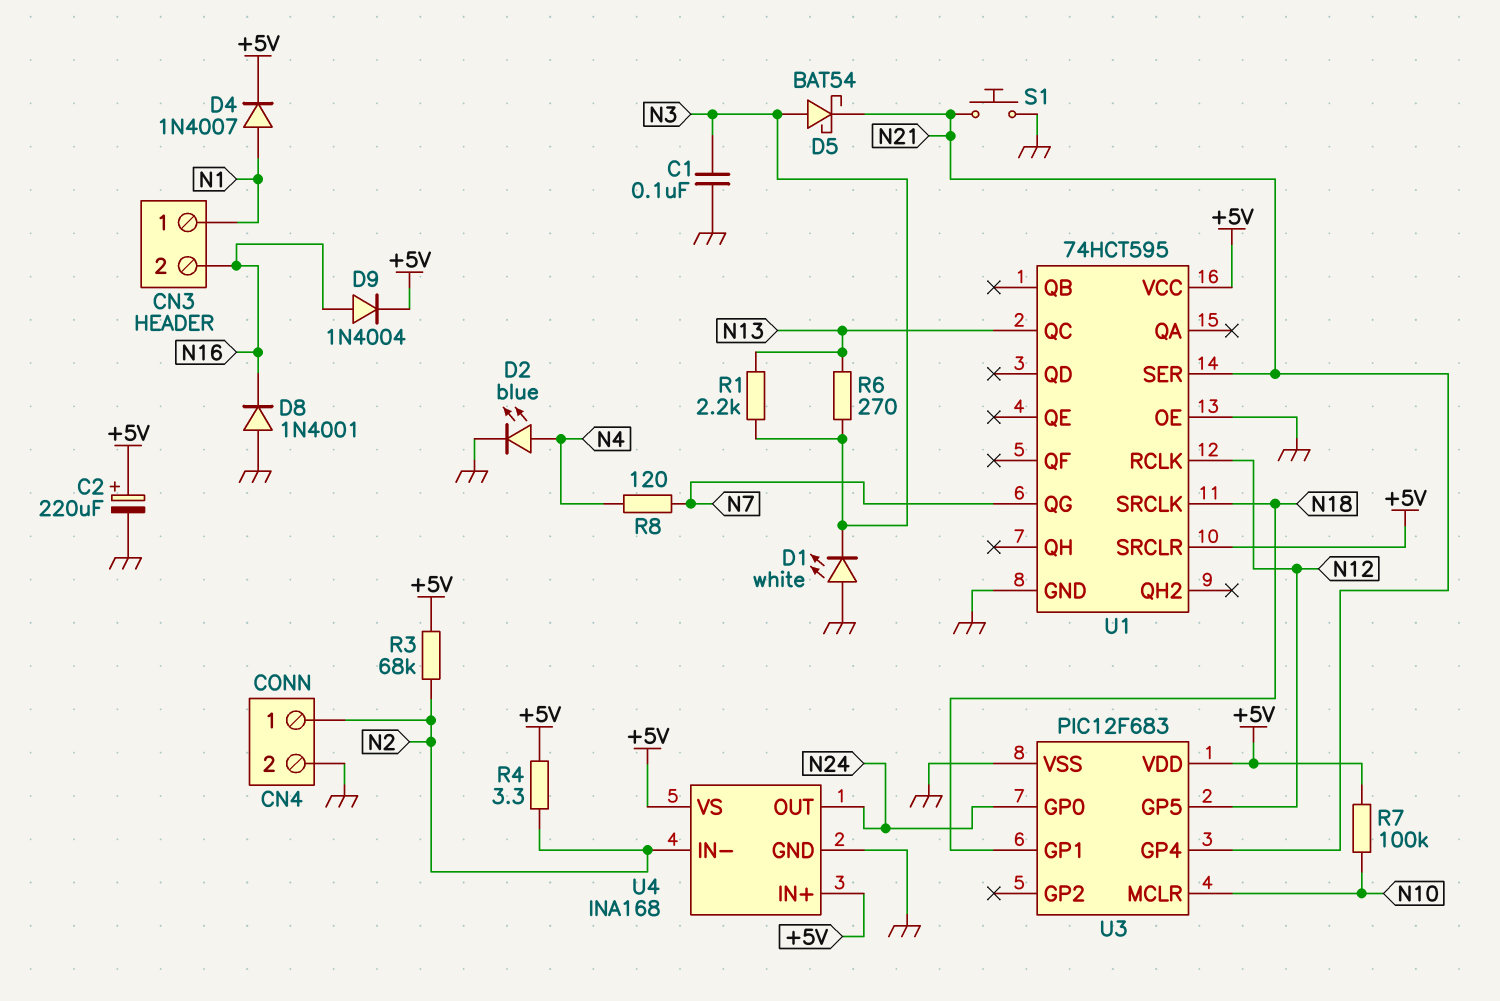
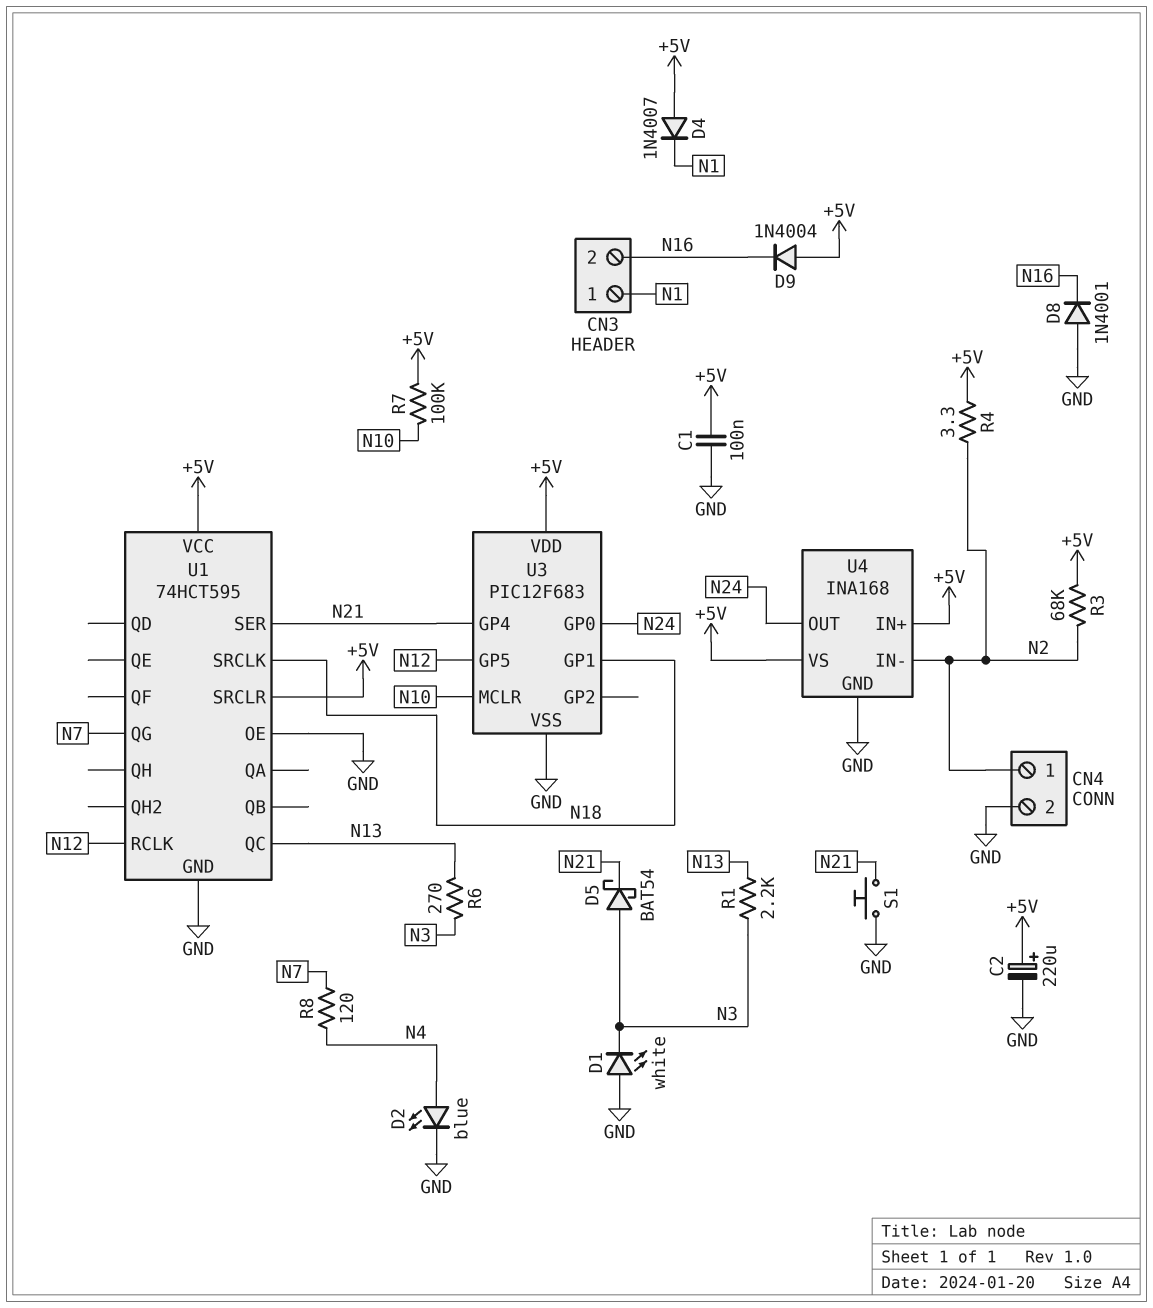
C1: 100nF (GND, N3) -> 100nF (+5V, GND)
D4: diode 1N4007 (A N1, K +5V) -> diode 1N4007 (A +5V, K N1)
D9: diode 1N4004 (A N16, K +5V) -> diode 1N4004 (A +5V, K N16)

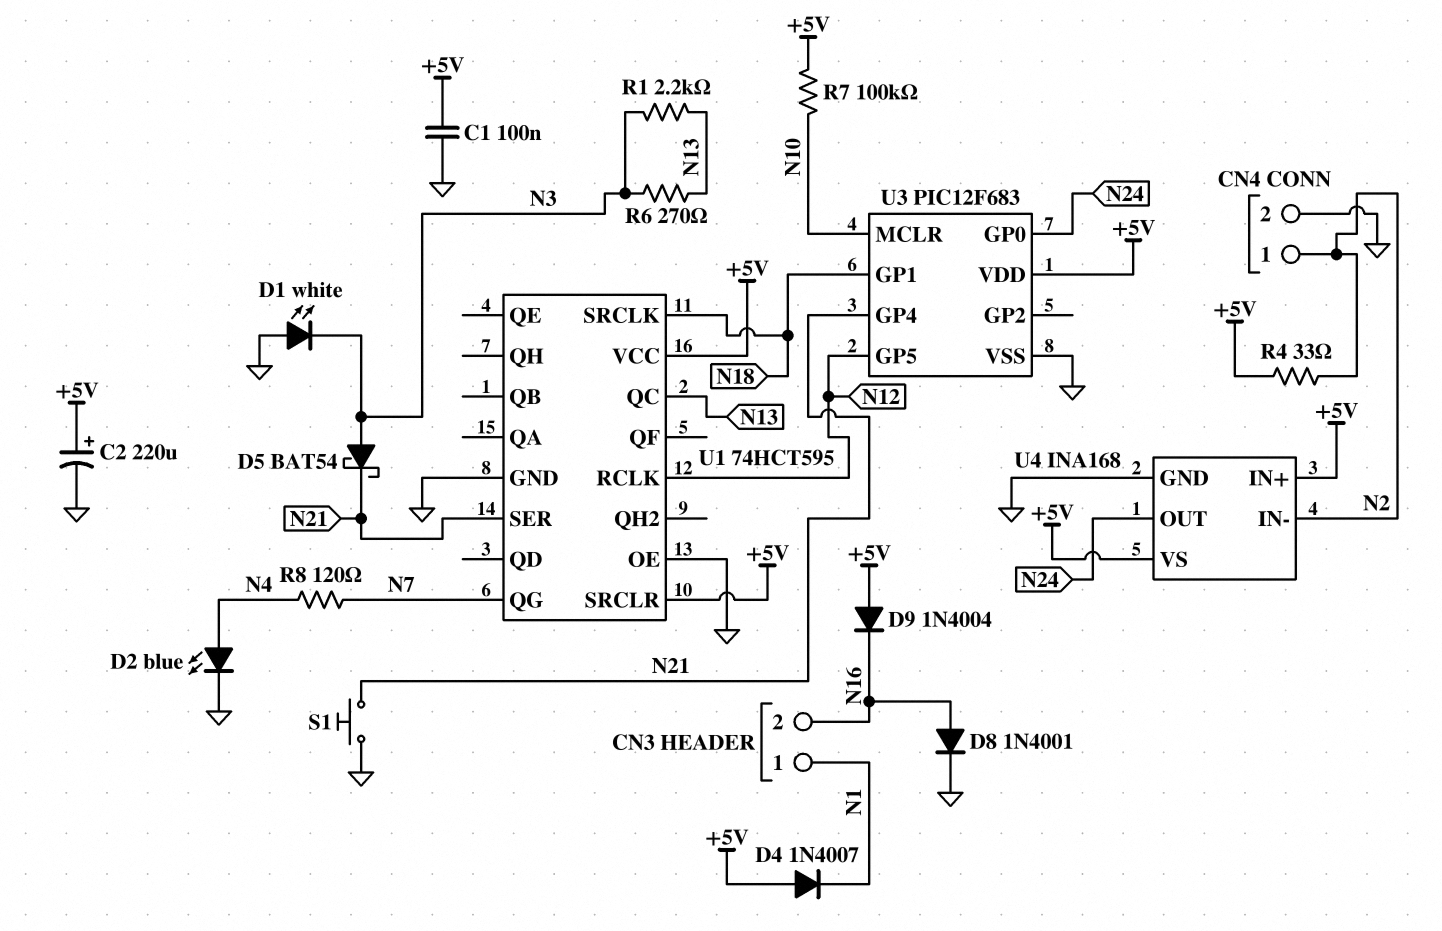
D8: diode 1N4001 (A GND, K N16) -> diode 1N4001 (A N16, K GND)
R3: 68k (+5V, N2) -> none
R4: 3.3 (+5V, N2) -> 33 (+5V, N2)

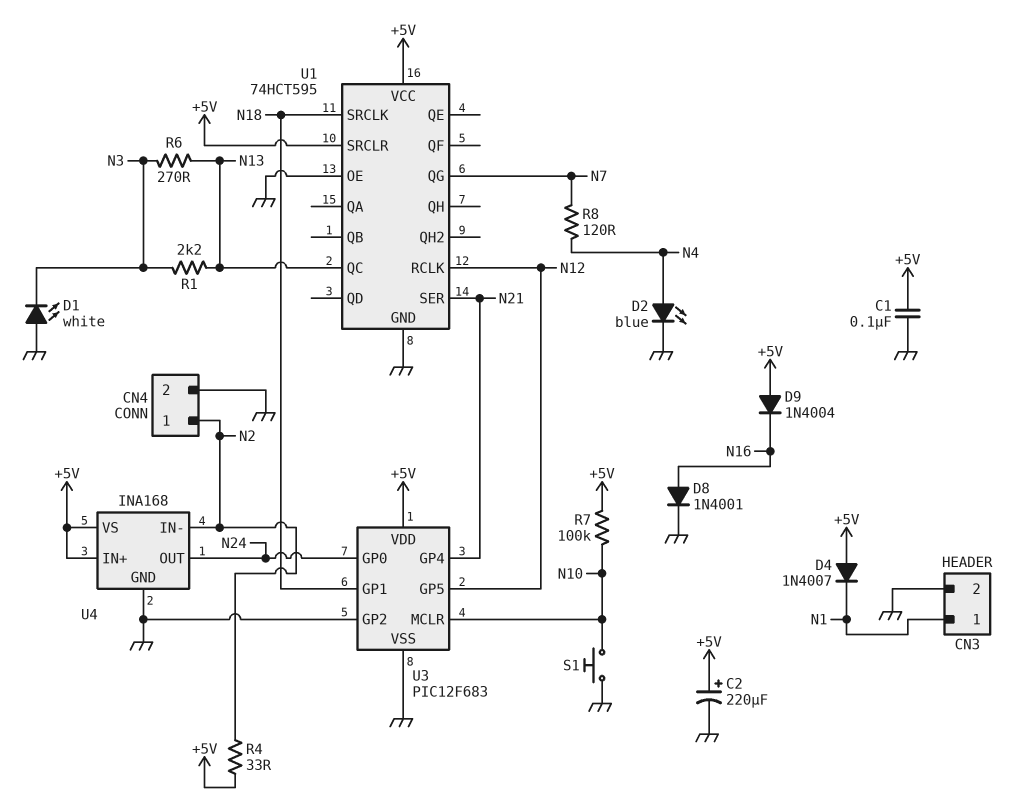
CN3 pin 2: N16 -> GND
D5: schottky BAT54 (A N3, K N21) -> none
S1: button (GND, N21) -> button (GND, N10)
U3 pin GP2: none -> GND

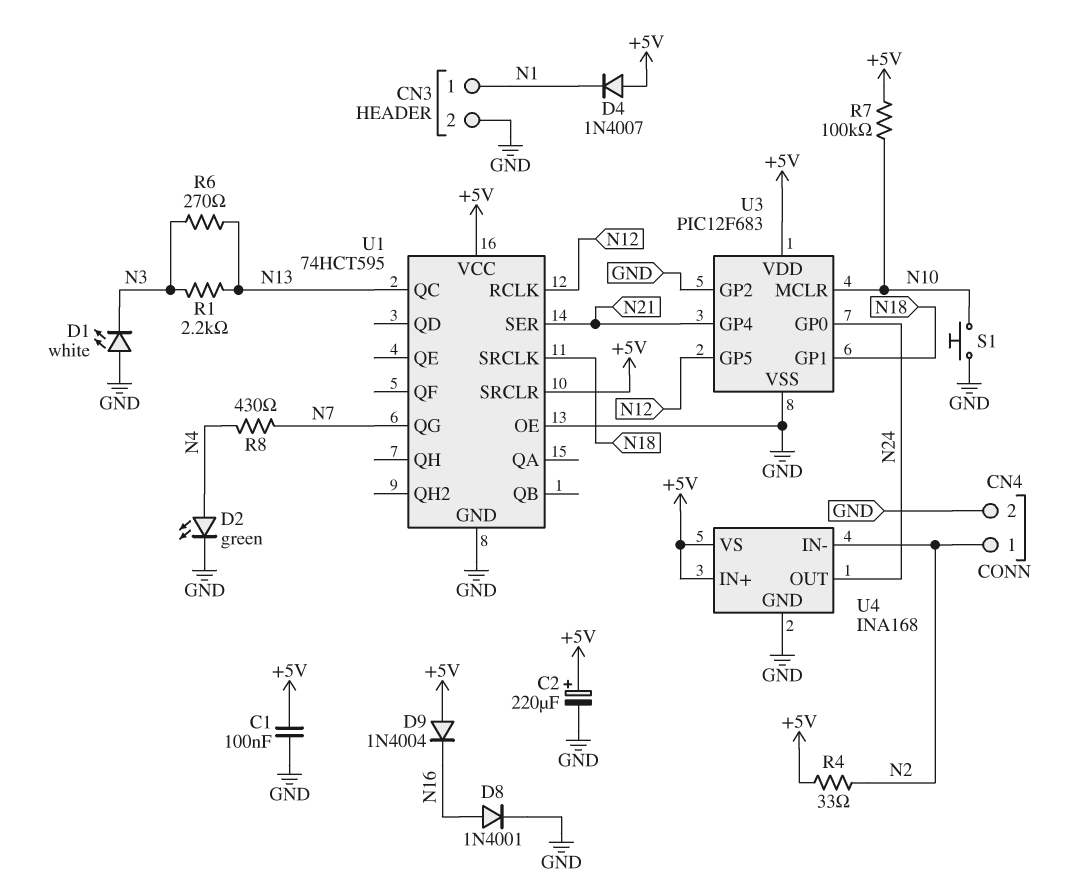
D2: LED blue (A N4, K GND) -> LED green (A N4, K GND)
R8: 120 (N4, N7) -> 430 (N4, N7)

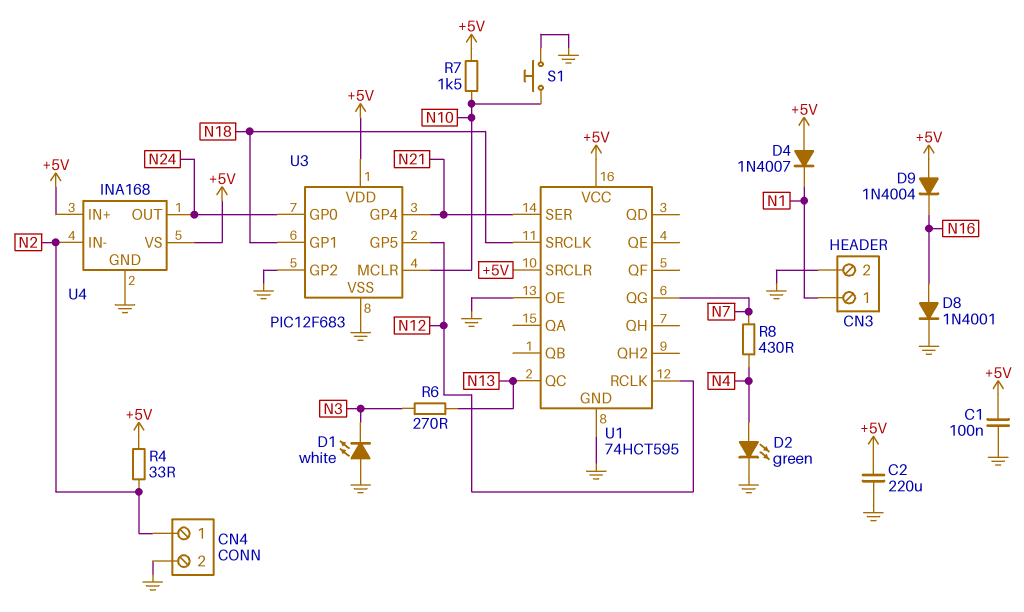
C2: 220uF (plus +5V, minus GND) -> 220uF (+5V, GND)
R1: 2.2k (N3, N13) -> none
R7: 100k (+5V, N10) -> 1.5k (+5V, N10)

